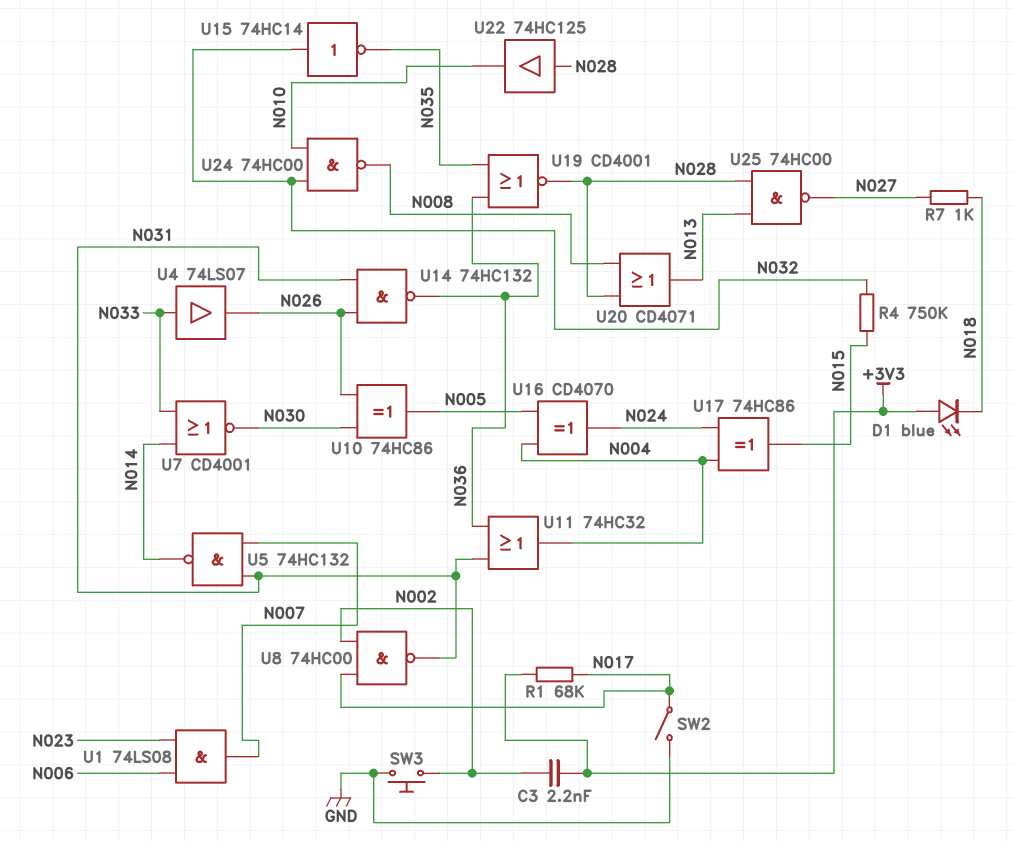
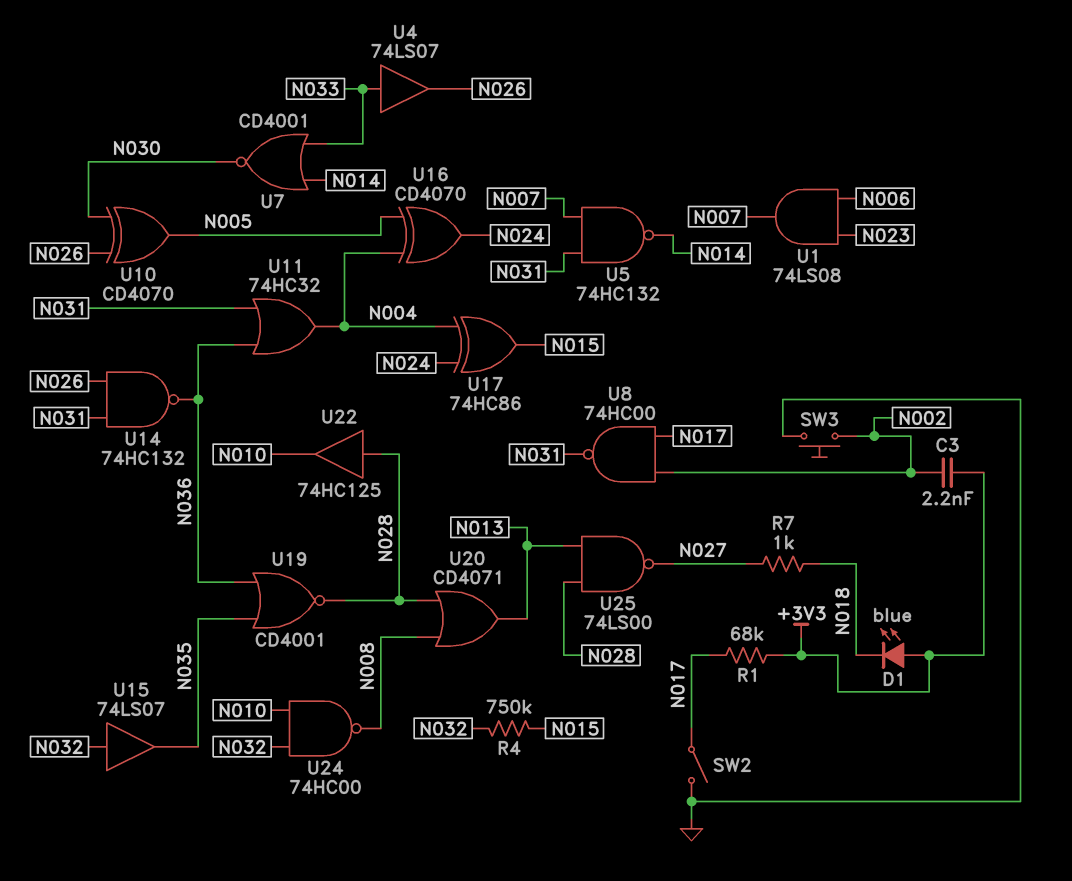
U10: XOR 74HC86 (in N026, in N030, out N005) -> XOR CD4070 (in N026, in N030, out N005)
U15: NOT 74HC14 (in N032, out N035) -> buffer 74LS07 (in N032, out N035)
U25: NAND 74HC00 (in N013, in N028, out N027) -> NAND 74LS00 (in N013, in N028, out N027)

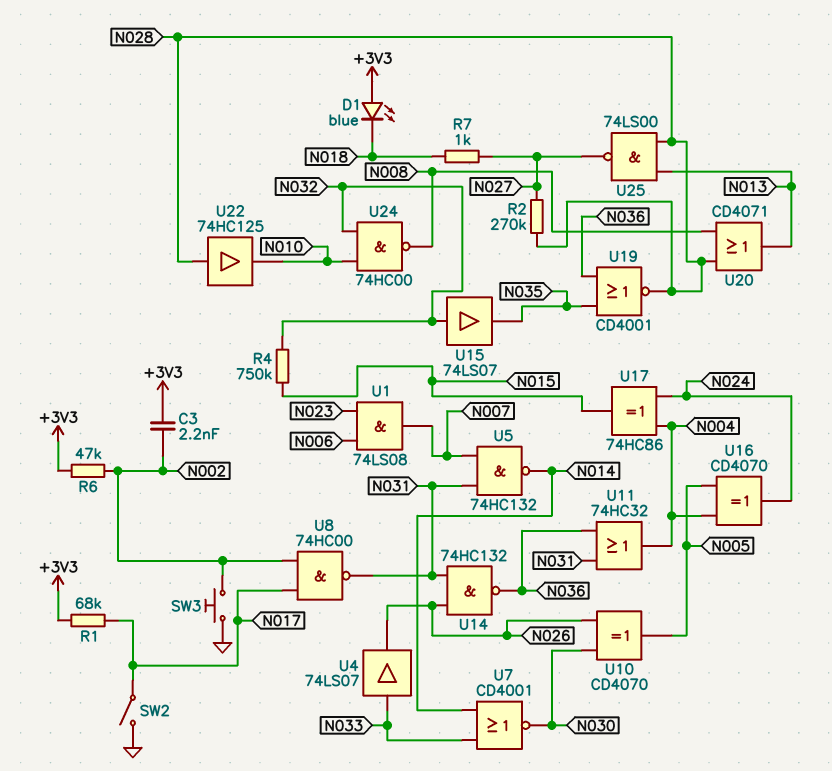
R2: none -> 270k (N027, N028)
R6: none -> 47k (+3V3, N002)

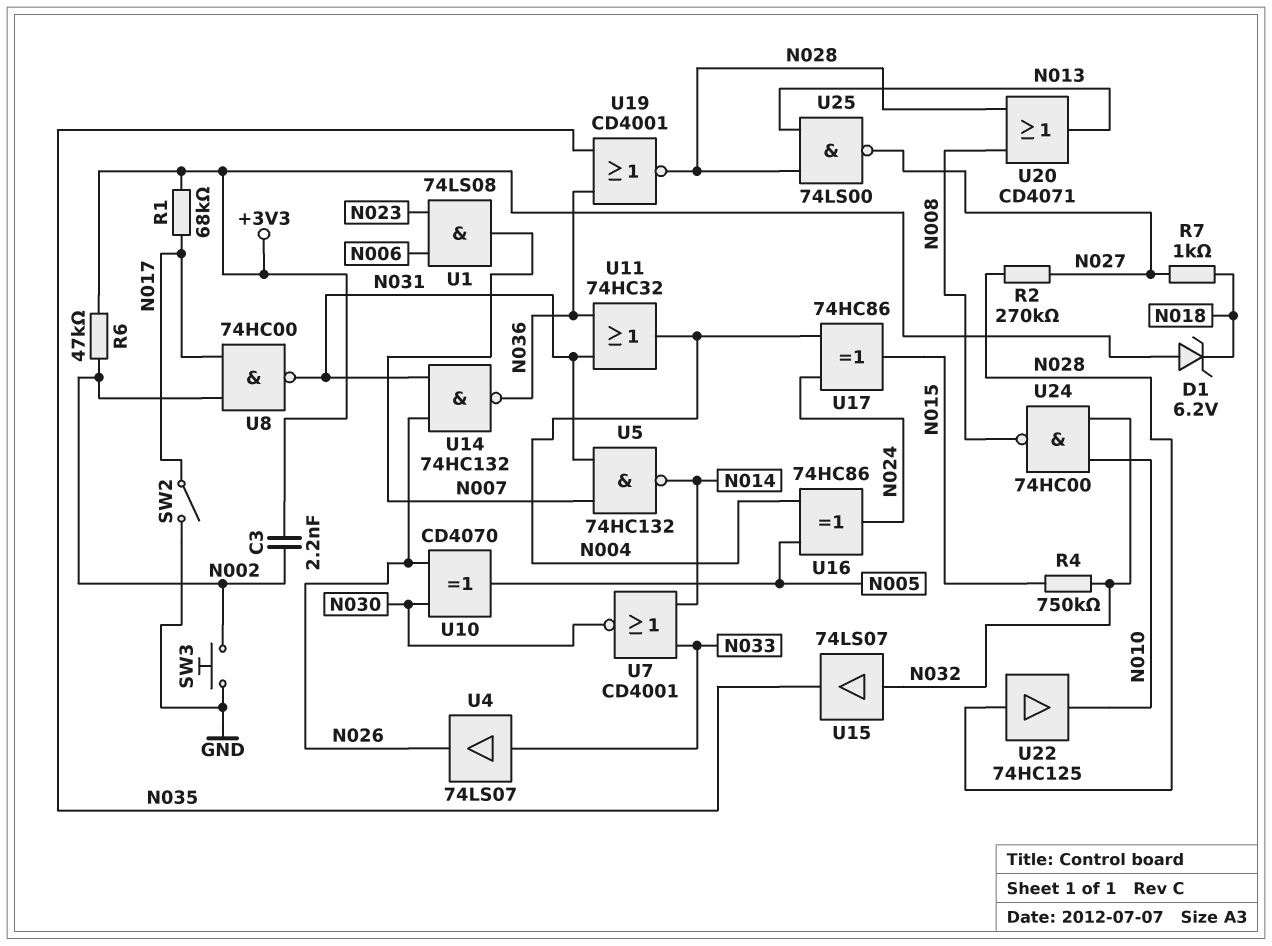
D1: LED blue (A +3V3, K N018) -> zener 6.2V (A +3V3, K N018)
U16: XOR CD4070 (in N004, in N005, out N024) -> XOR 74HC86 (in N004, in N005, out N024)

